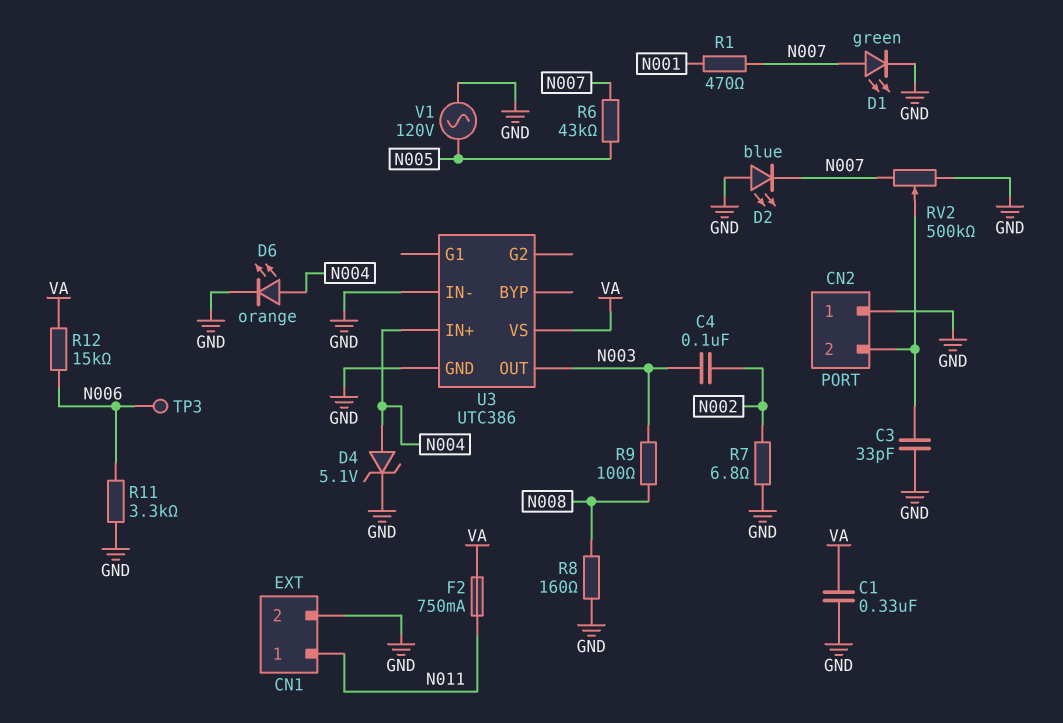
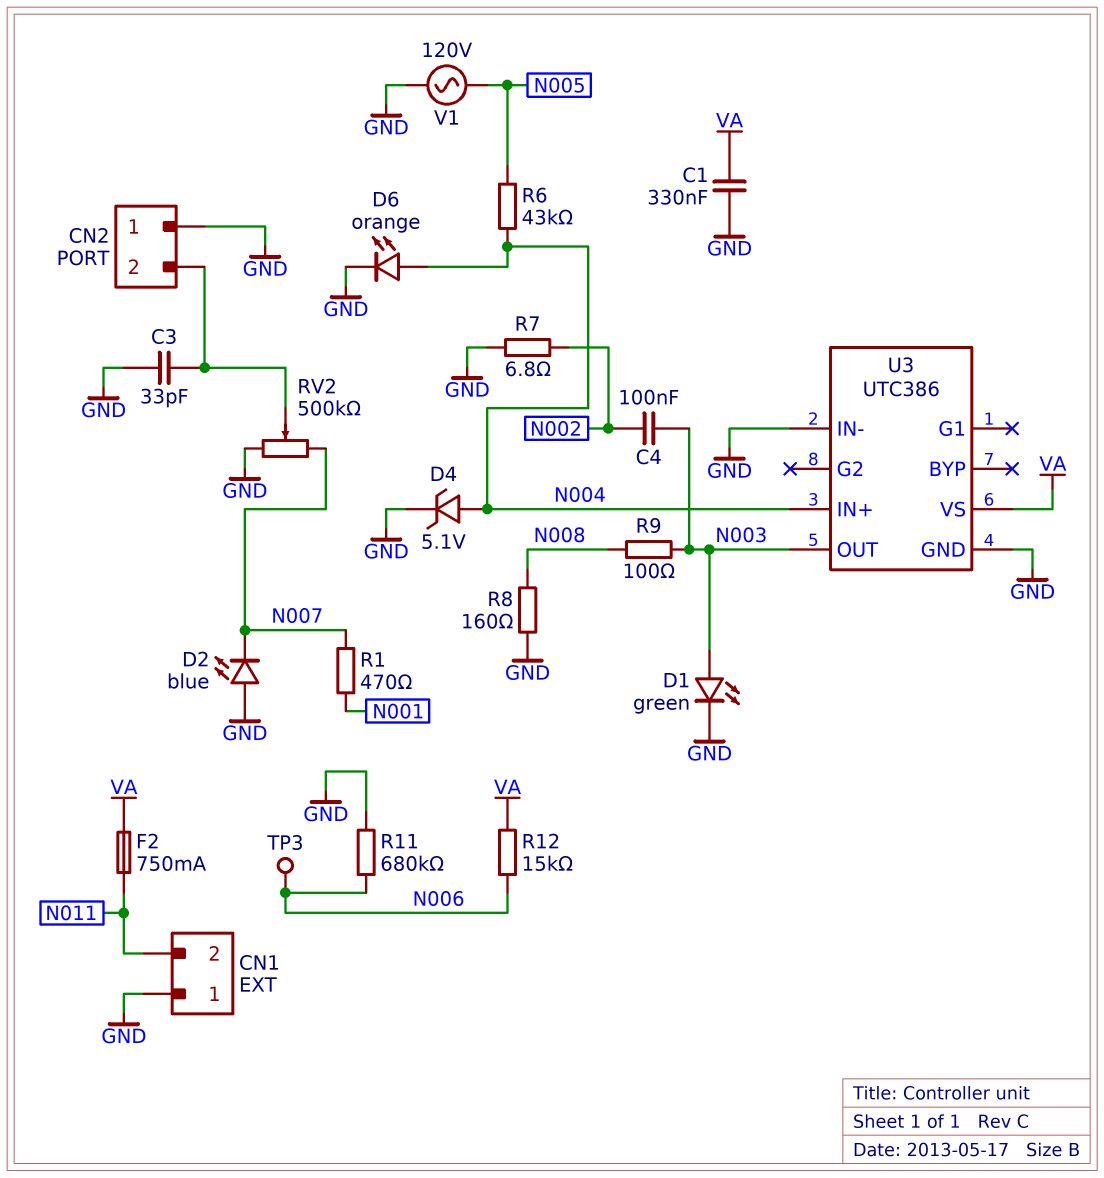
CN1 pin 1: N011 -> GND
CN1 pin 2: GND -> N011
D1: LED green (A N007, K GND) -> LED green (A N003, K GND)
R6: 43k (N005, N007) -> 43k (N004, N005)
R11: 3.3k (GND, N006) -> 680k (GND, N006)

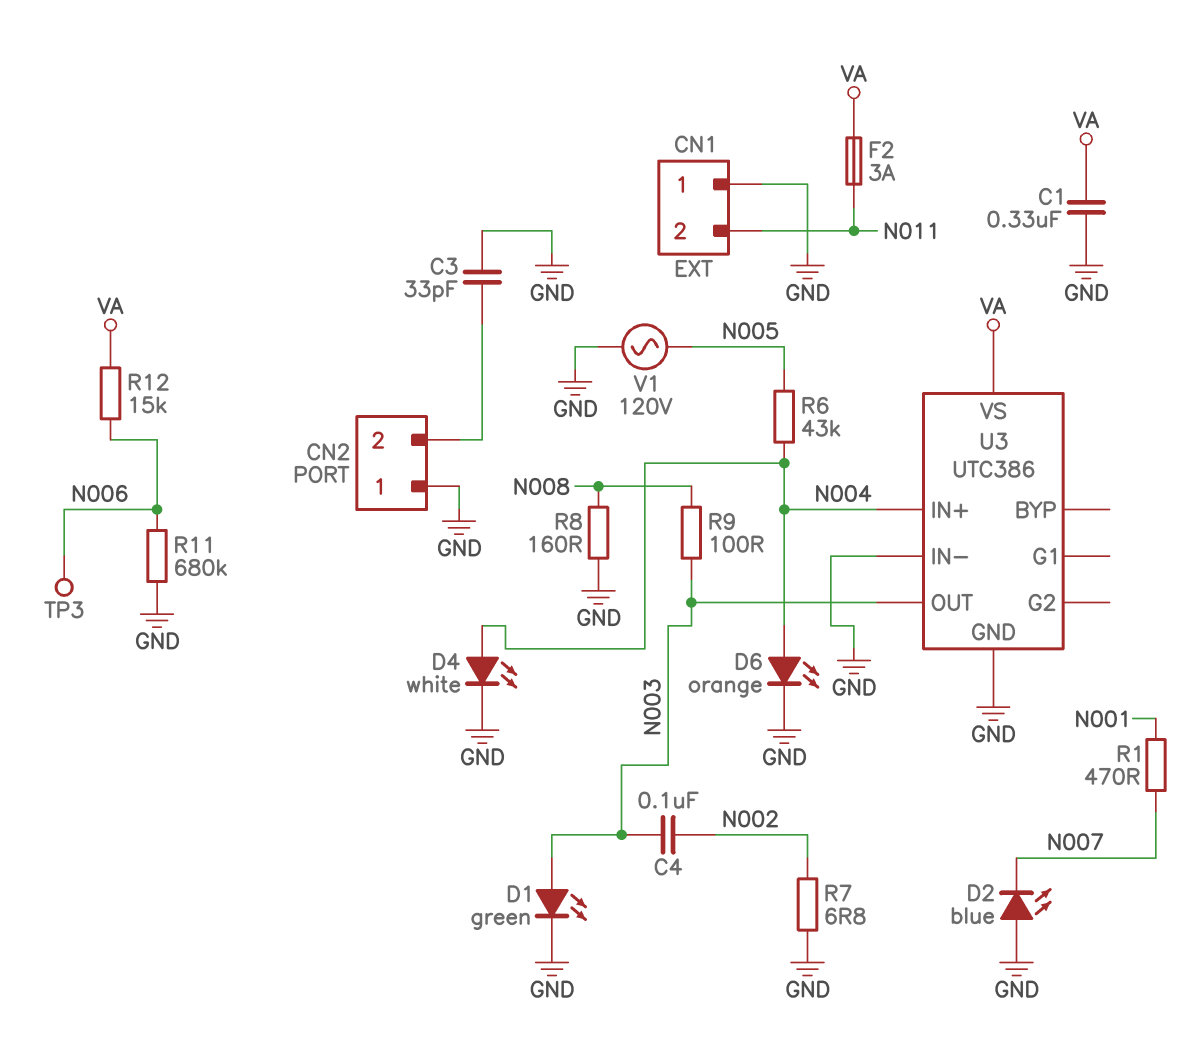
D4: zener 5.1V (A N004, K GND) -> LED white (A N004, K GND)
F2: 750mA (N011, VA) -> 3A (N011, VA)
RV2: 500k (GND, N007, wiper CN2/2) -> none

